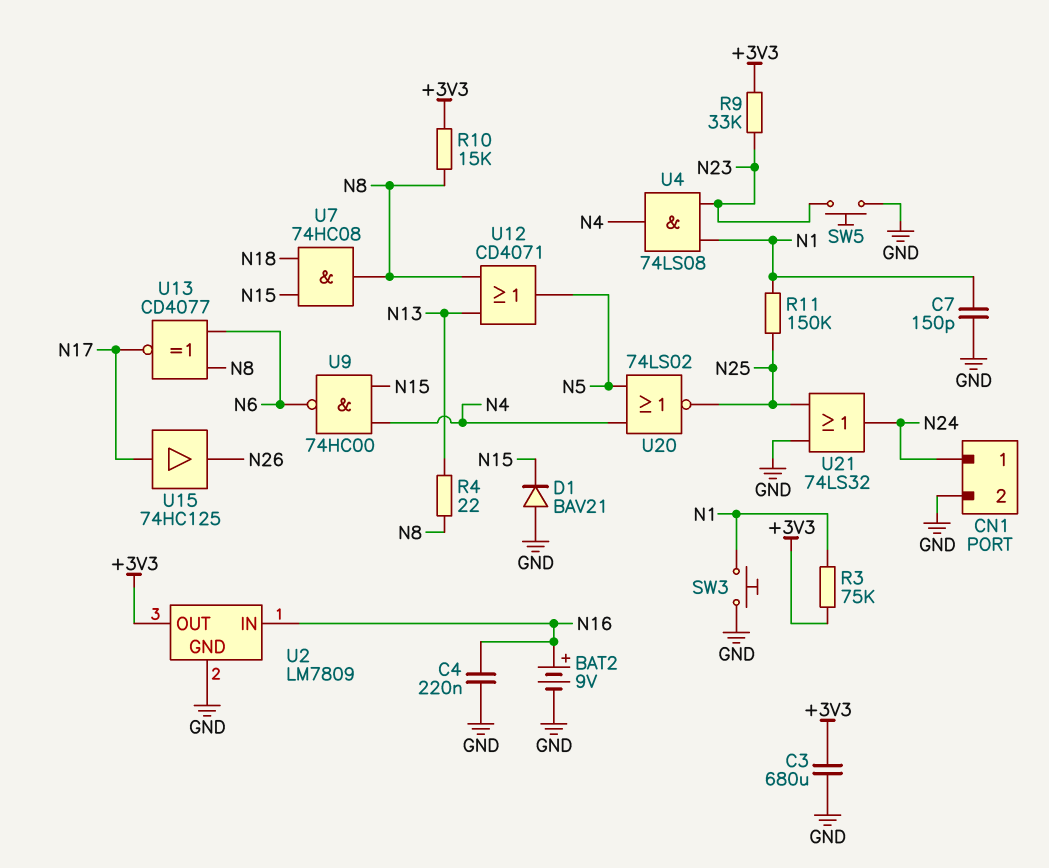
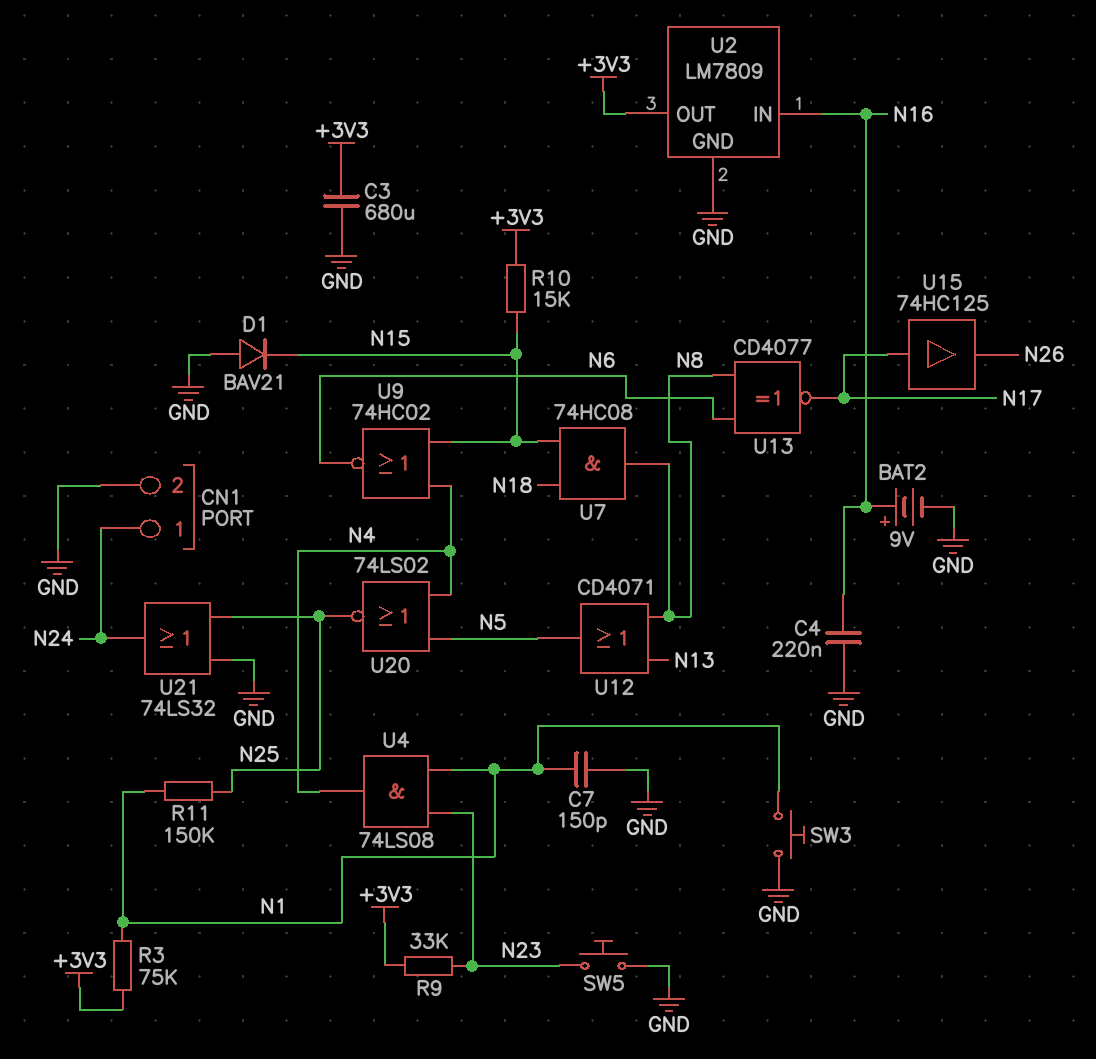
R4: 22 (N8, N13) -> none
R10: 15k (+3V3, N8) -> 15k (+3V3, N15)
U9: NAND 74HC00 (in N4, in N15, out N6) -> NOR 74HC02 (in N4, in N15, out N6)

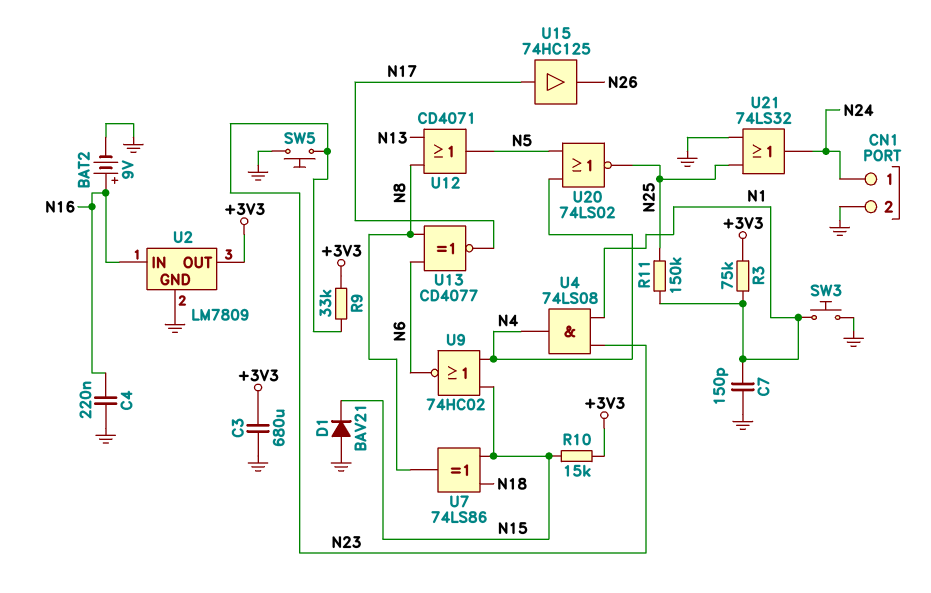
U7: AND 74HC08 (in N15, in N18, out N8) -> XOR 74LS86 (in N15, in N18, out N8)

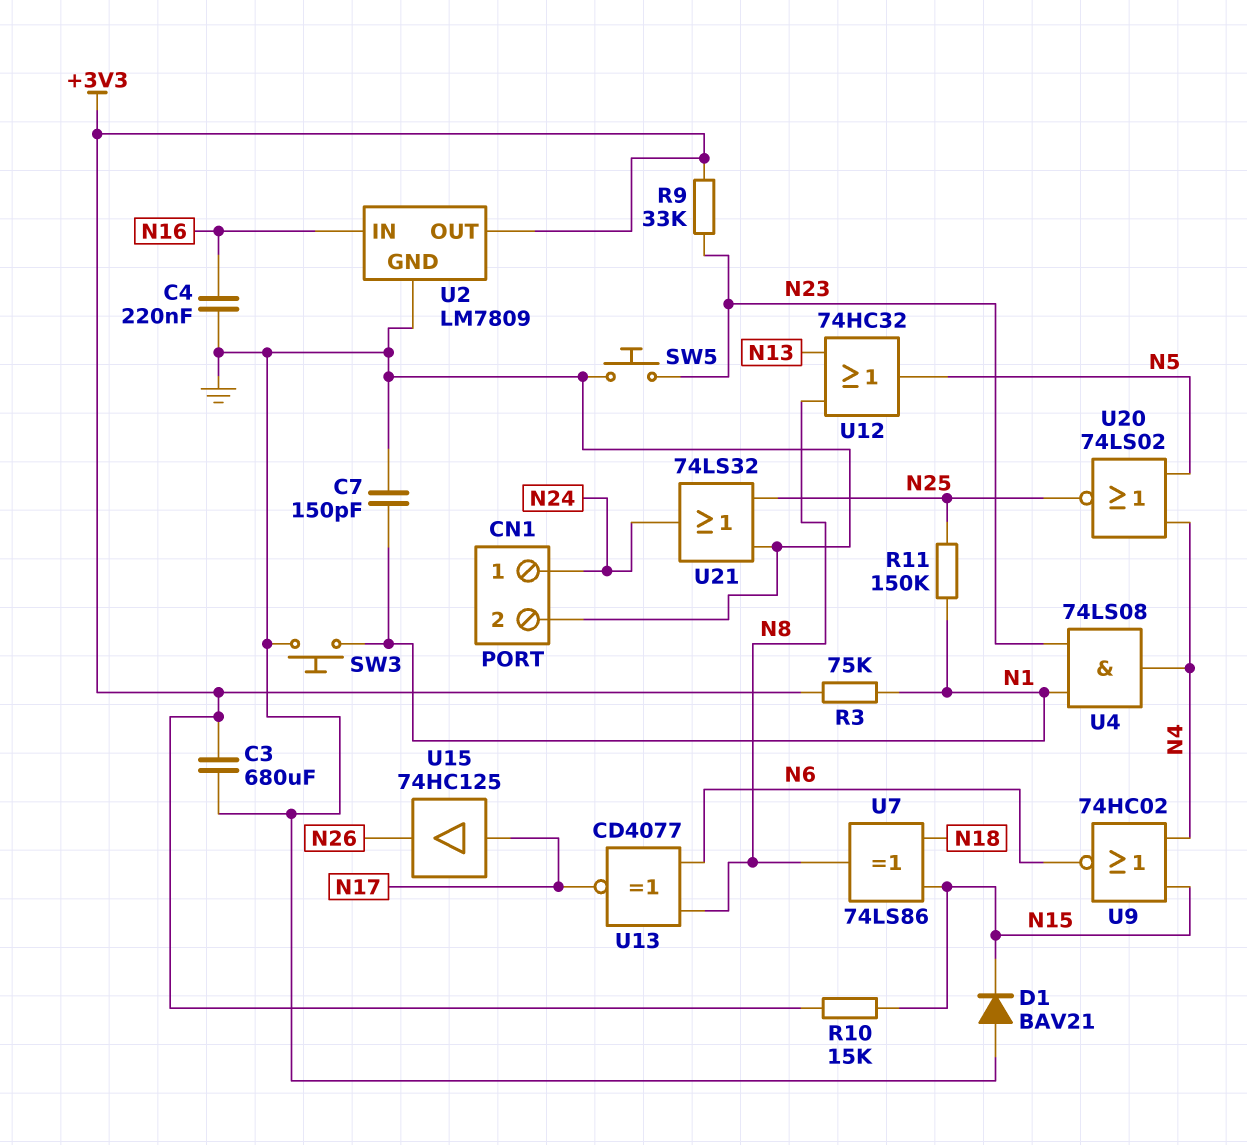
BAT2: 9V (plus N16, minus GND) -> none
U12: OR CD4071 (in N8, in N13, out N5) -> OR 74HC32 (in N8, in N13, out N5)

